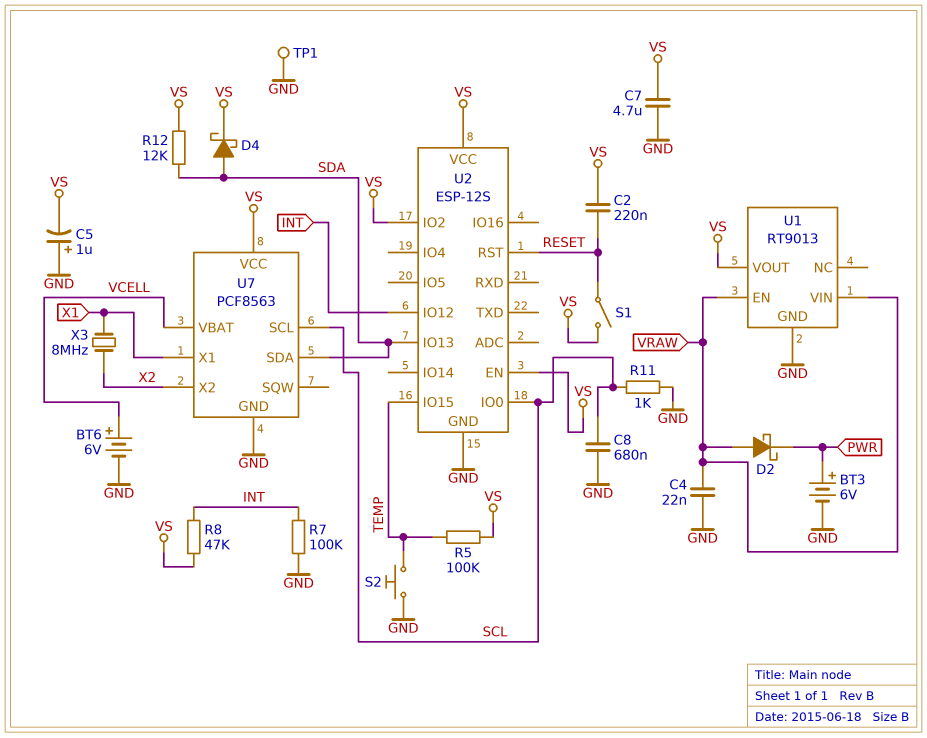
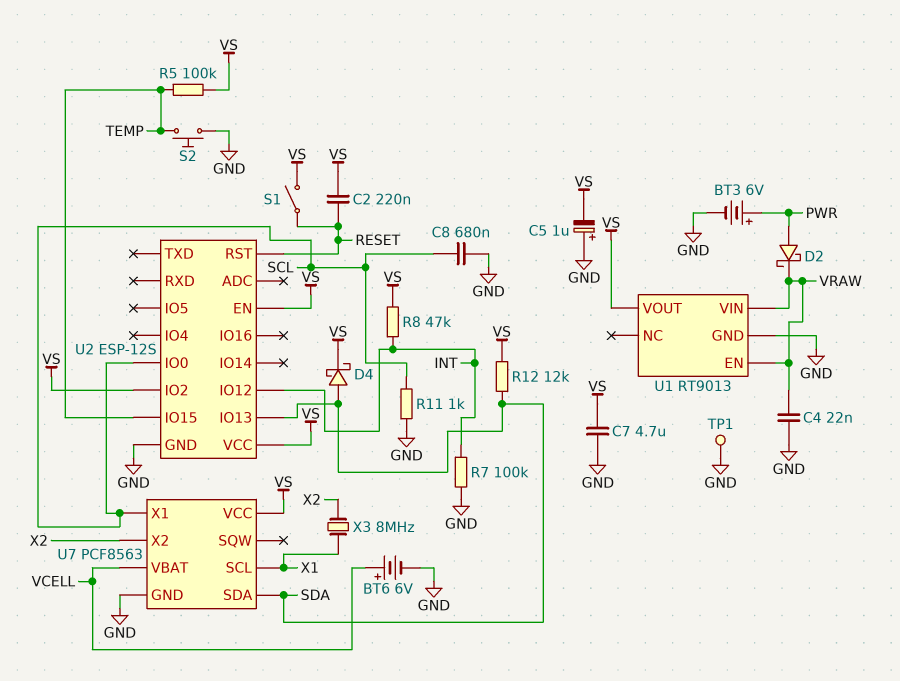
D2: schottky (A VRAW, K PWR) -> schottky (A PWR, K VRAW)
U7 pin SCL: SCL -> X1
U7 pin X1: X1 -> SCL

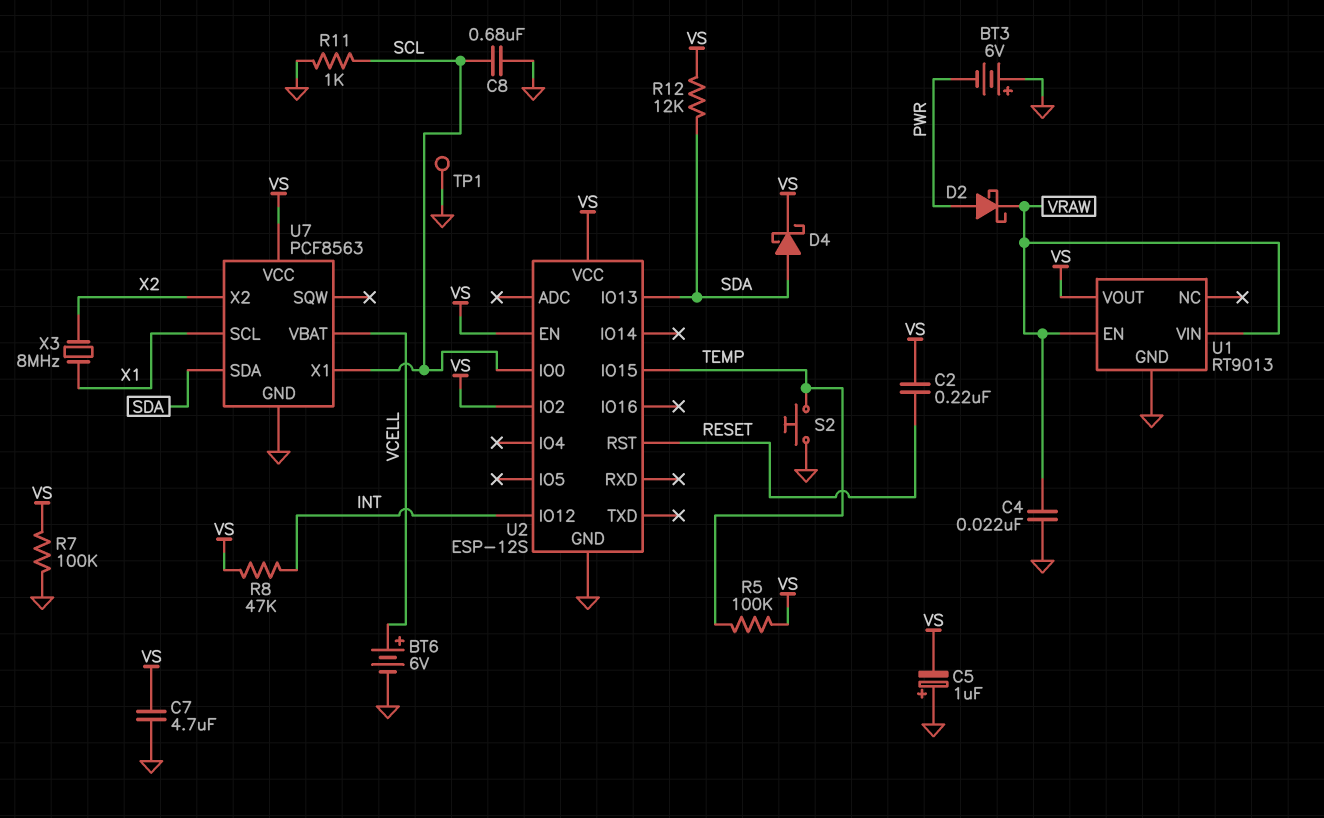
BT3: 6V (plus PWR, minus GND) -> 6V (plus GND, minus PWR)
R7: 100k (GND, INT) -> 100k (GND, VS)
S1: switch (RESET, VS) -> none

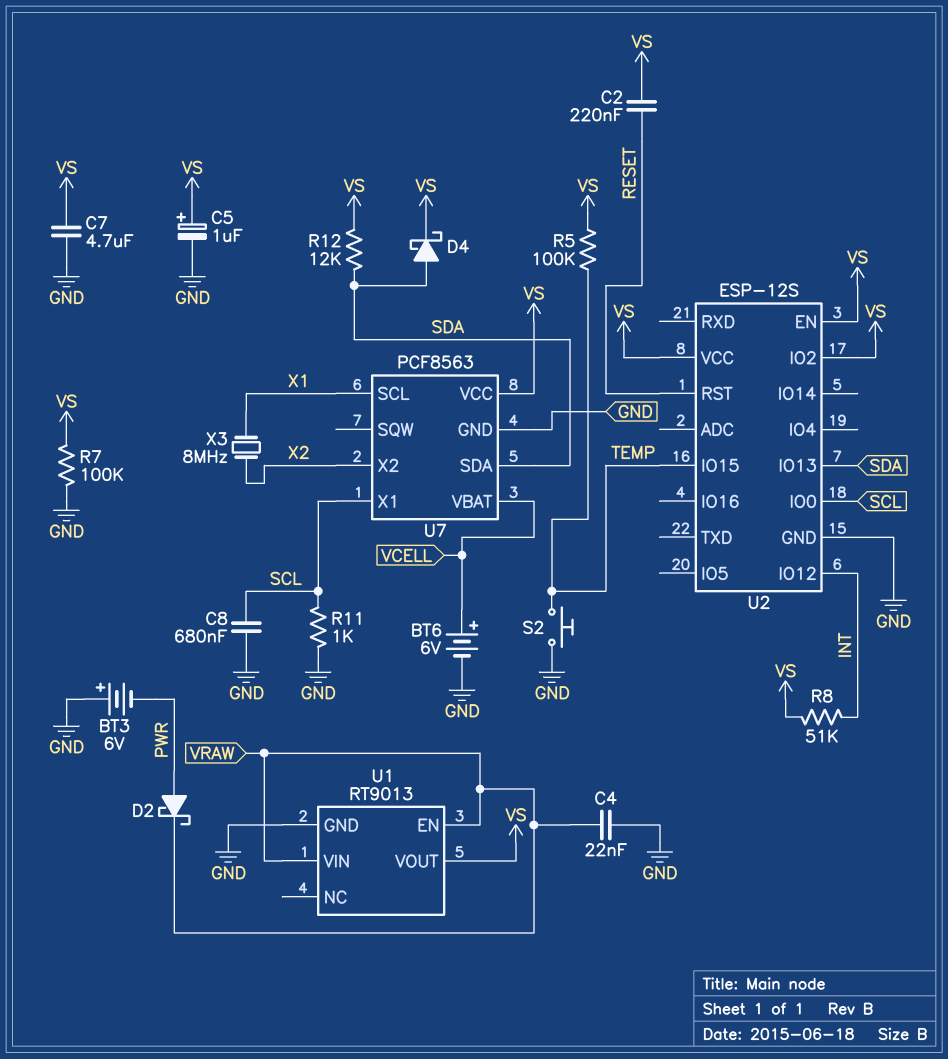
C5: 1uF (plus GND, minus VS) -> 1uF (plus VS, minus GND)
R8: 47k (INT, VS) -> 51k (INT, VS)
TP1: test point (GND) -> none

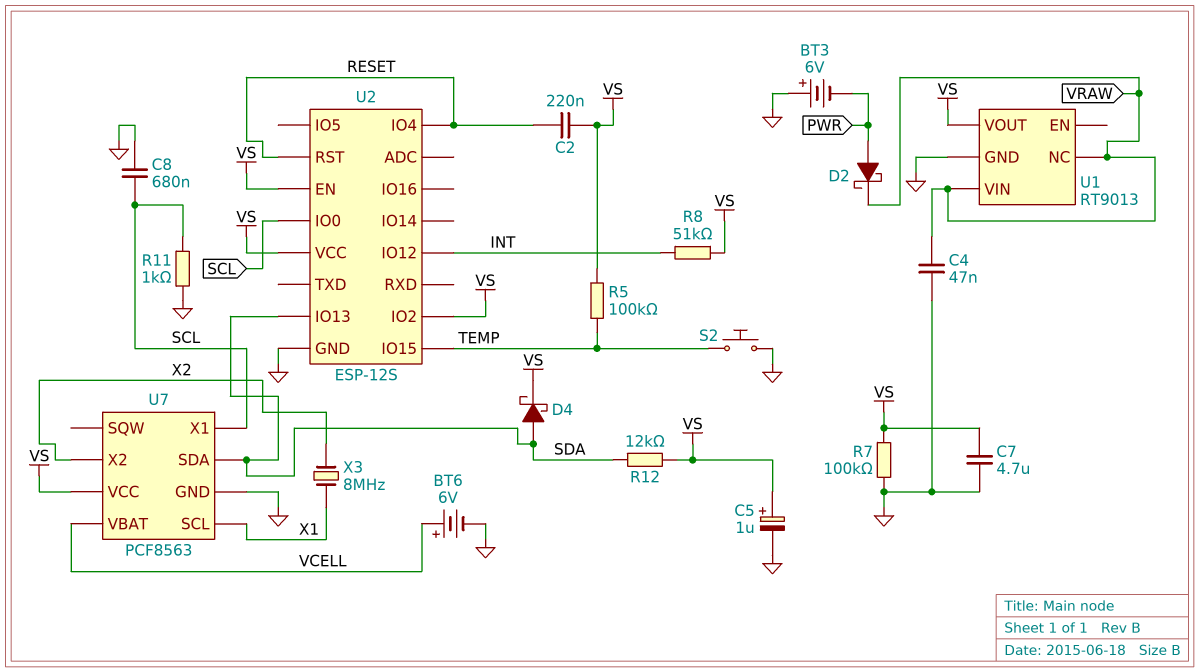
C4: 22nF (GND, VRAW) -> 47nF (GND, VRAW)
U1 pin EN: VRAW -> none
U1 pin NC: none -> VRAW
U2 pin IO4: none -> RESET

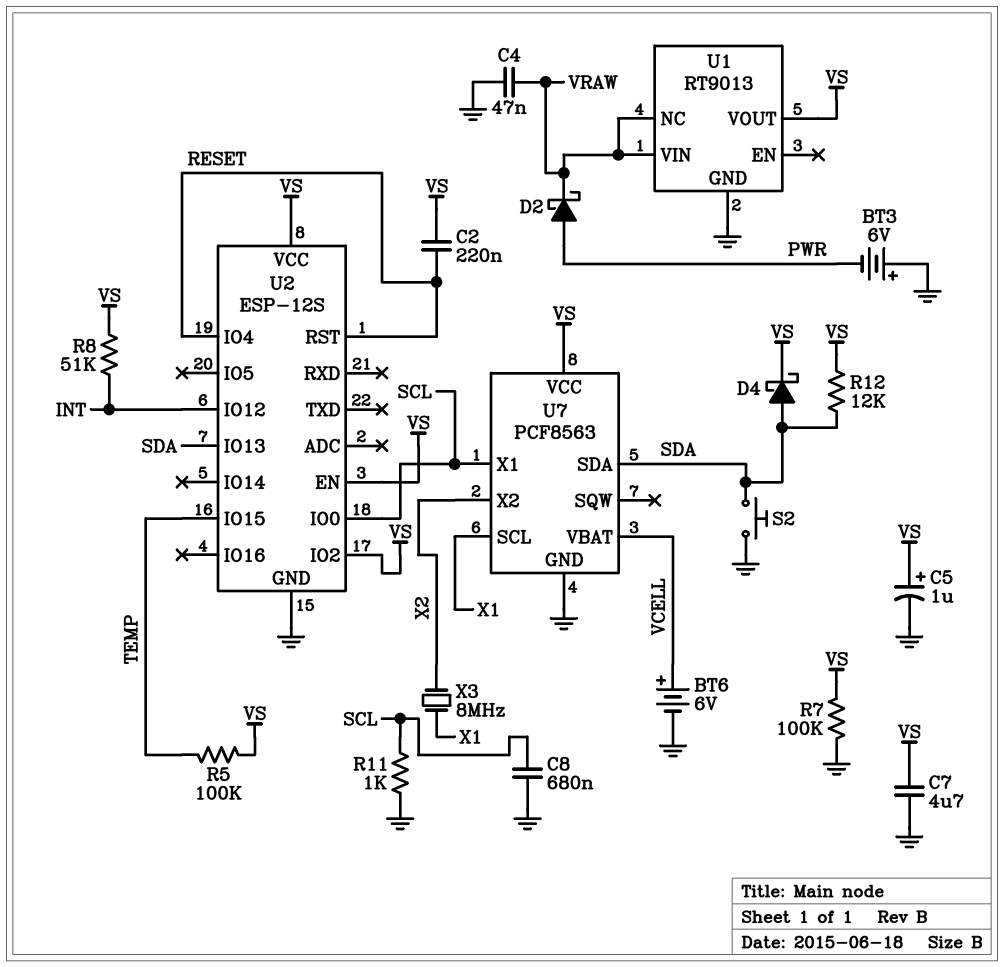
S2: button (GND, TEMP) -> button (GND, SDA)

